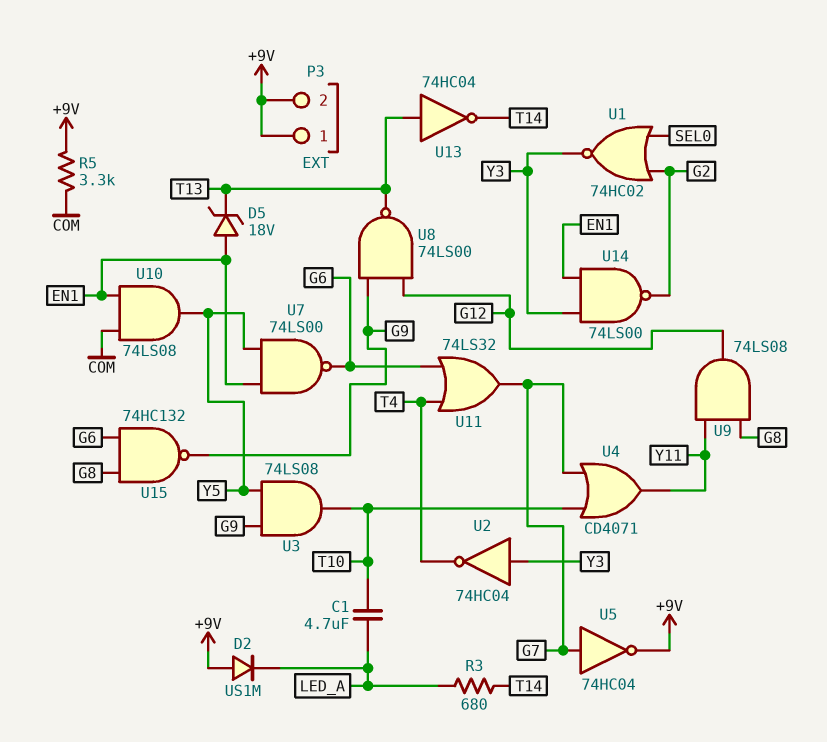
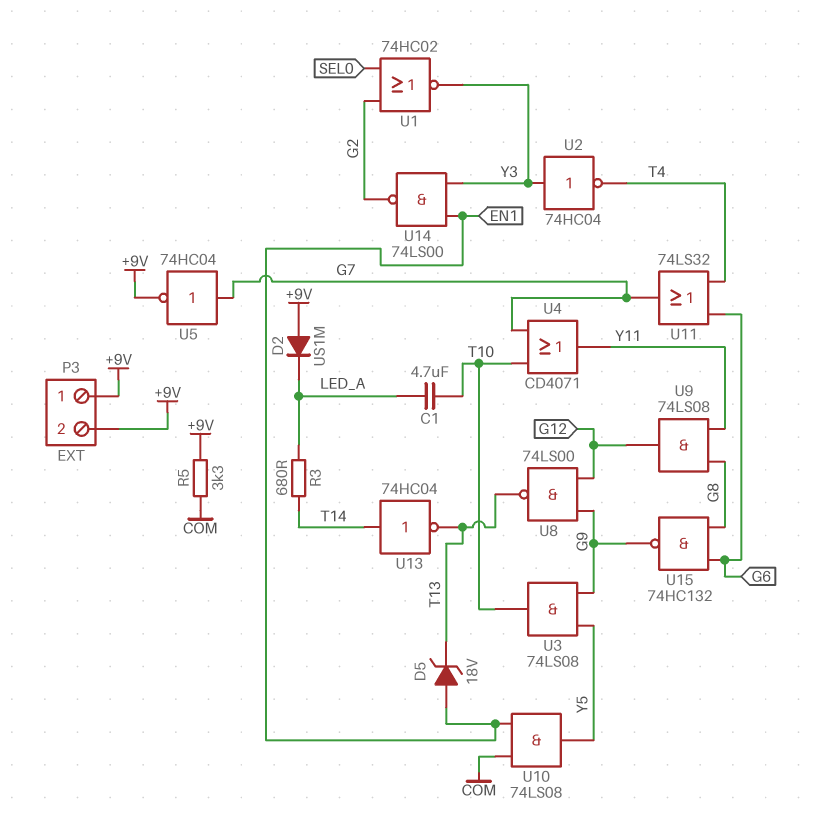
U7: NAND 74LS00 (in EN1, in Y5, out G6) -> none
U13: NOT 74HC04 (in T13, out T14) -> NOT 74HC04 (in T14, out T13)

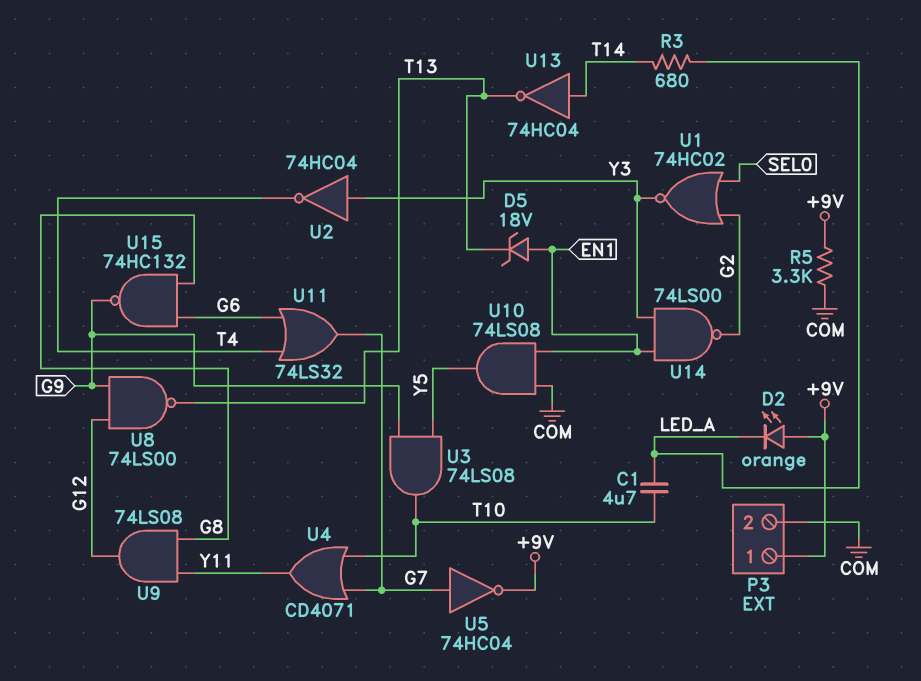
D2: diode US1M (A +9V, K LED_A) -> LED orange (A +9V, K LED_A)
P3 pin 2: +9V -> COM

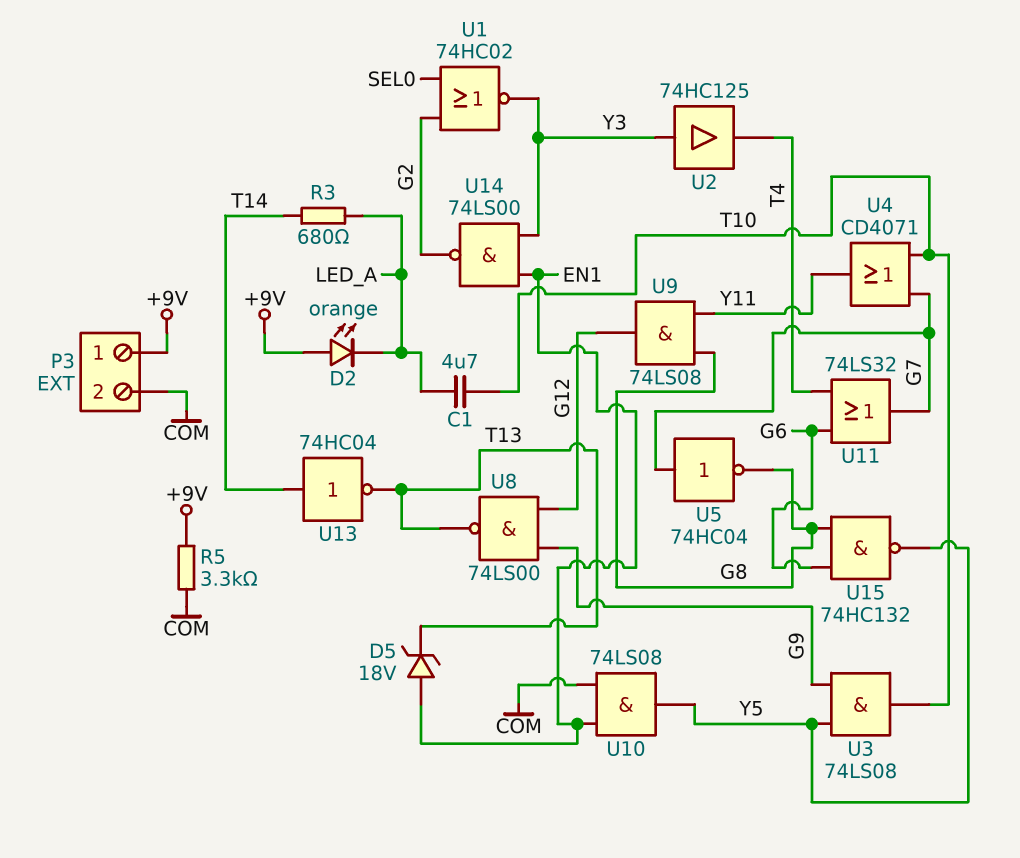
U2: NOT 74HC04 (in Y3, out T4) -> buffer 74HC125 (in Y3, out T4)
U5: NOT 74HC04 (in G7, out +9V) -> NOT 74HC04 (in G7, out G8)
U15: NAND 74HC132 (in G6, in G8, out G9) -> NAND 74HC132 (in G6, in G8, out Y5)

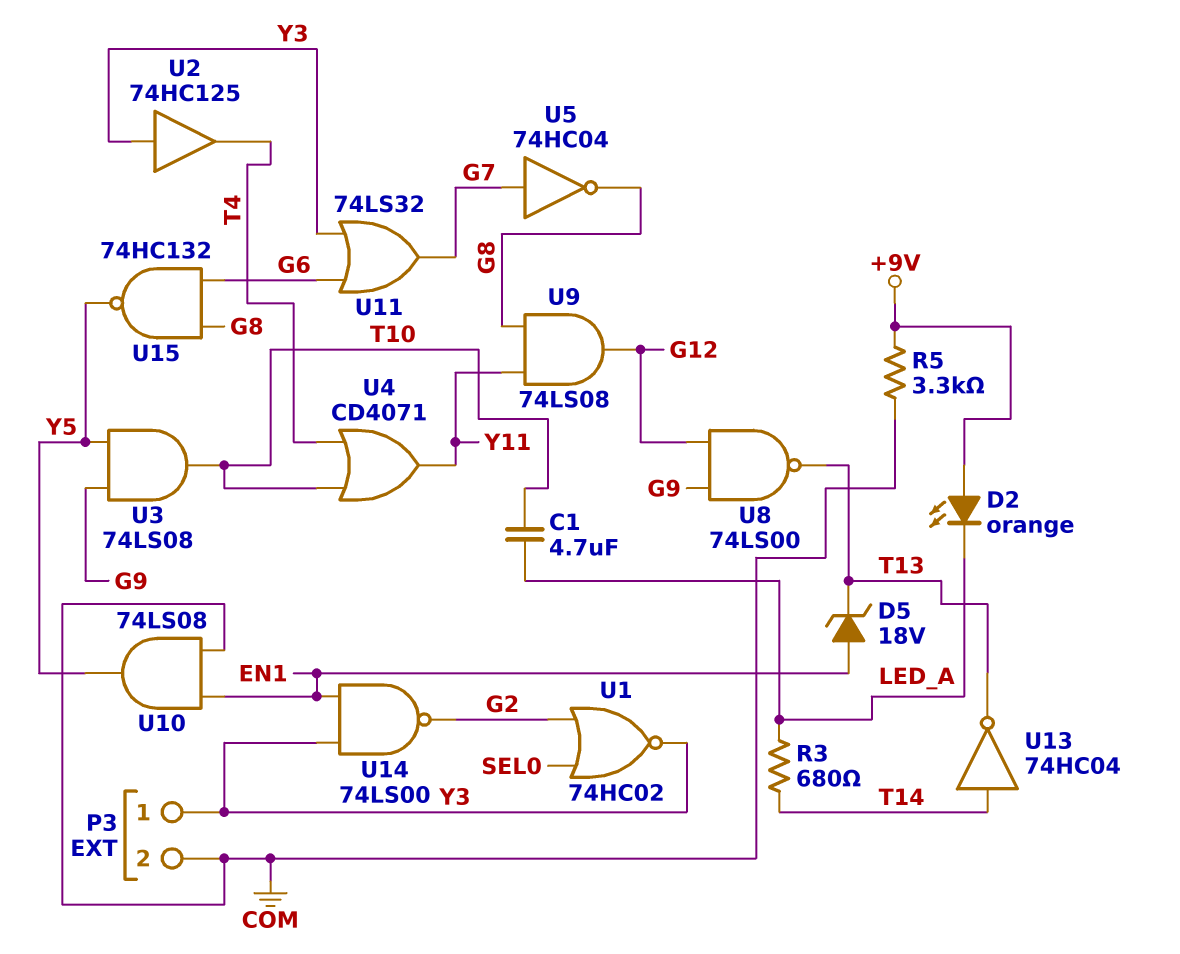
P3 pin 1: +9V -> Y3
U4: OR CD4071 (in G7, in T10, out Y11) -> OR CD4071 (in T4, in T10, out Y11)
U11: OR 74LS32 (in G6, in T4, out G7) -> OR 74LS32 (in G6, in Y3, out G7)

